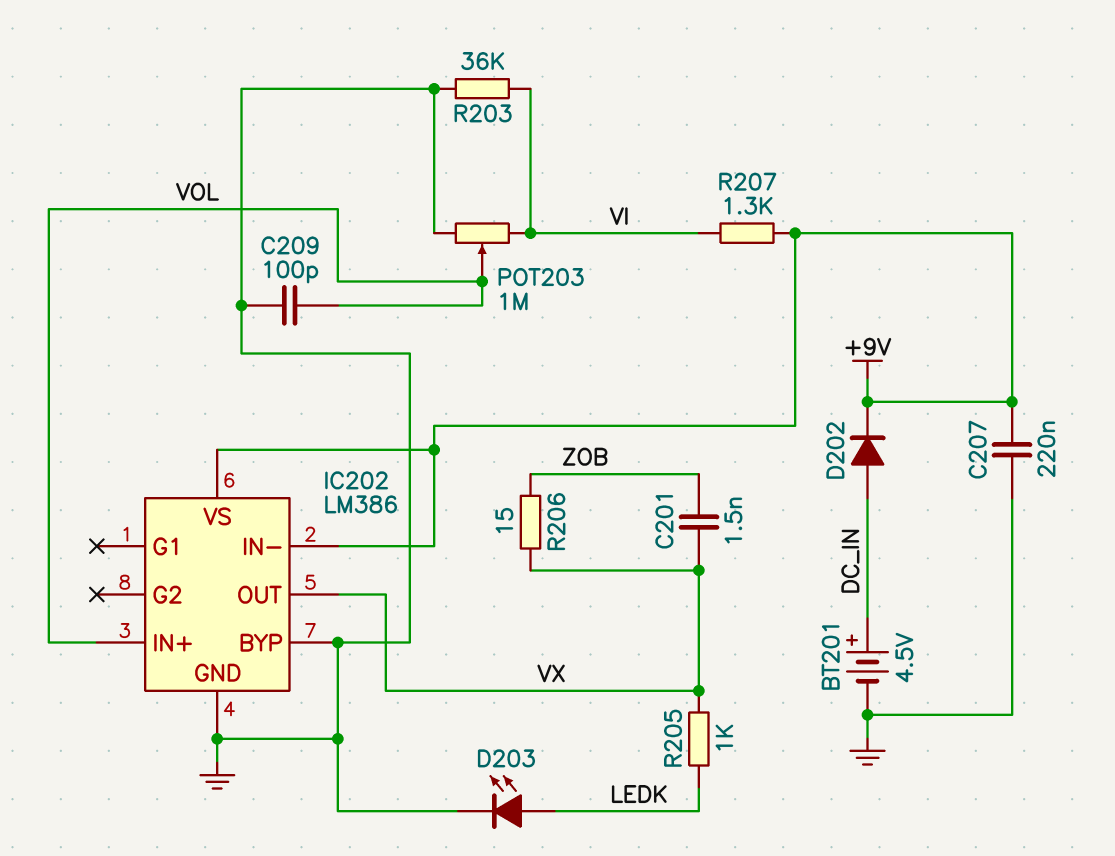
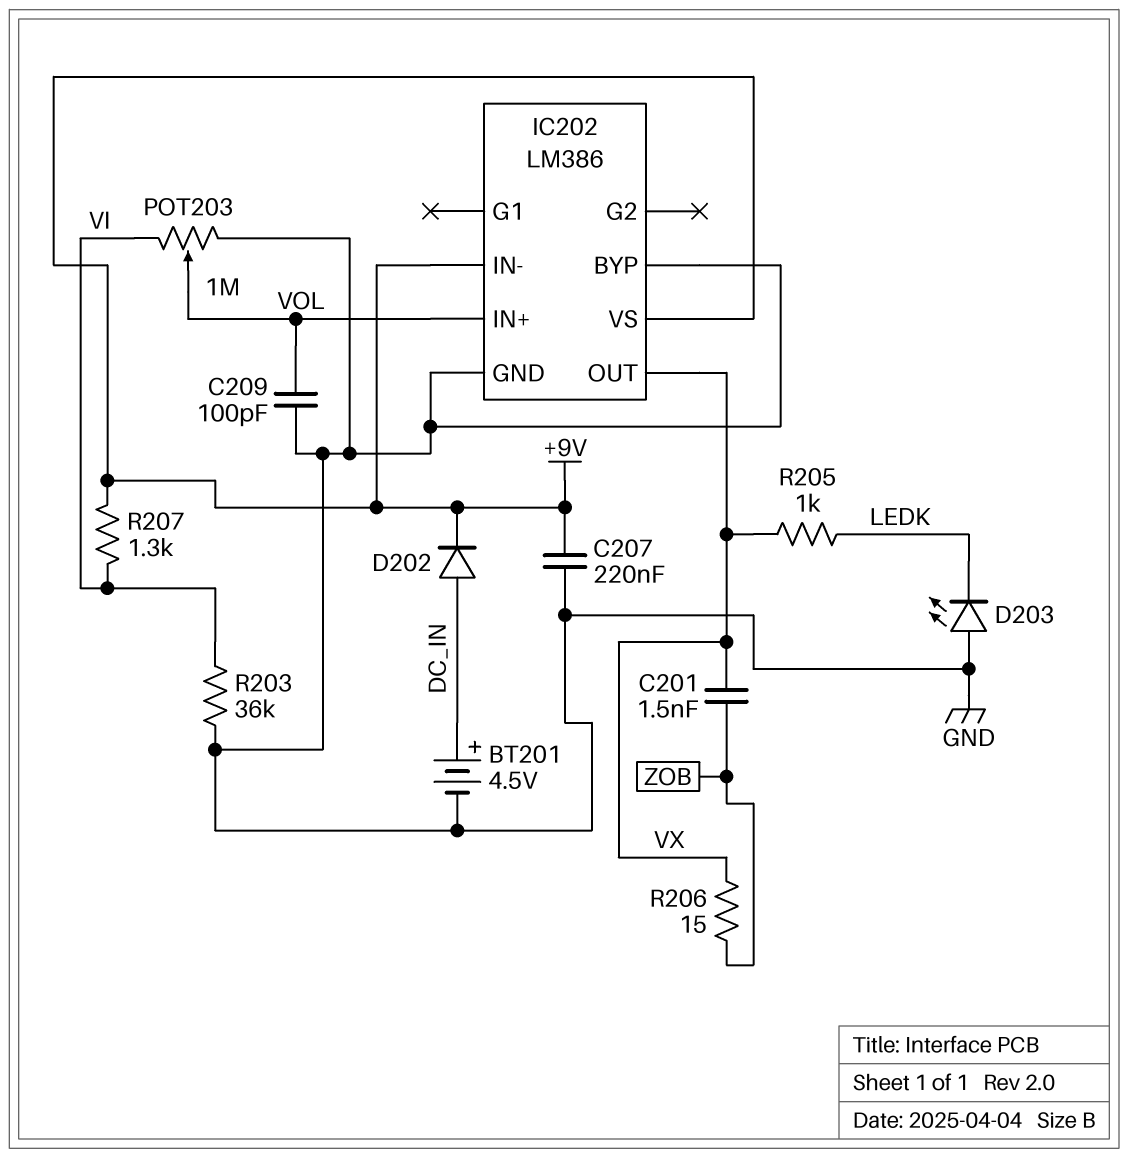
D203: LED (A LEDK, K GND) -> LED (A GND, K LEDK)

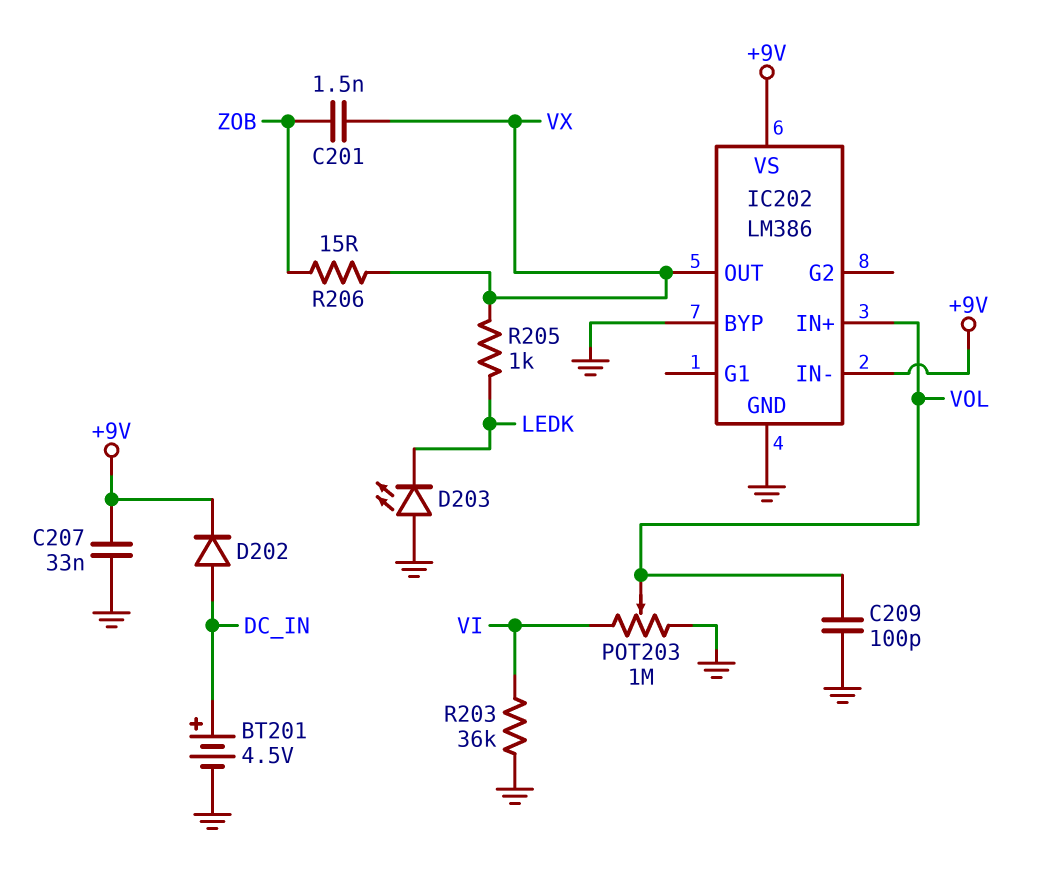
C207: 220nF (+9V, GND) -> 33nF (+9V, GND)
R207: 1.3k (+9V, VI) -> none

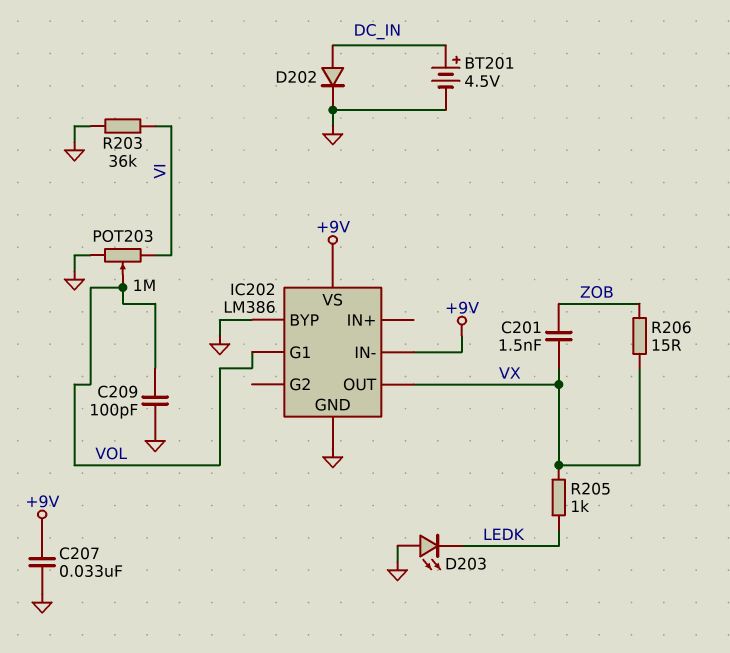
D202: diode (A DC_IN, K +9V) -> diode (A DC_IN, K GND)
IC202 pin G1: none -> VOL
IC202 pin IN+: VOL -> none

